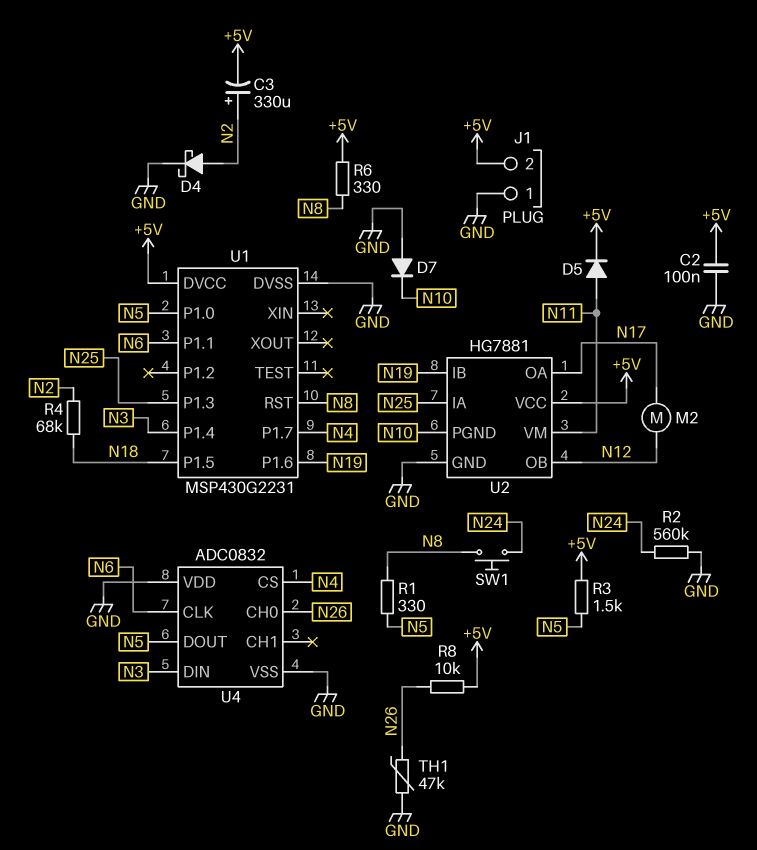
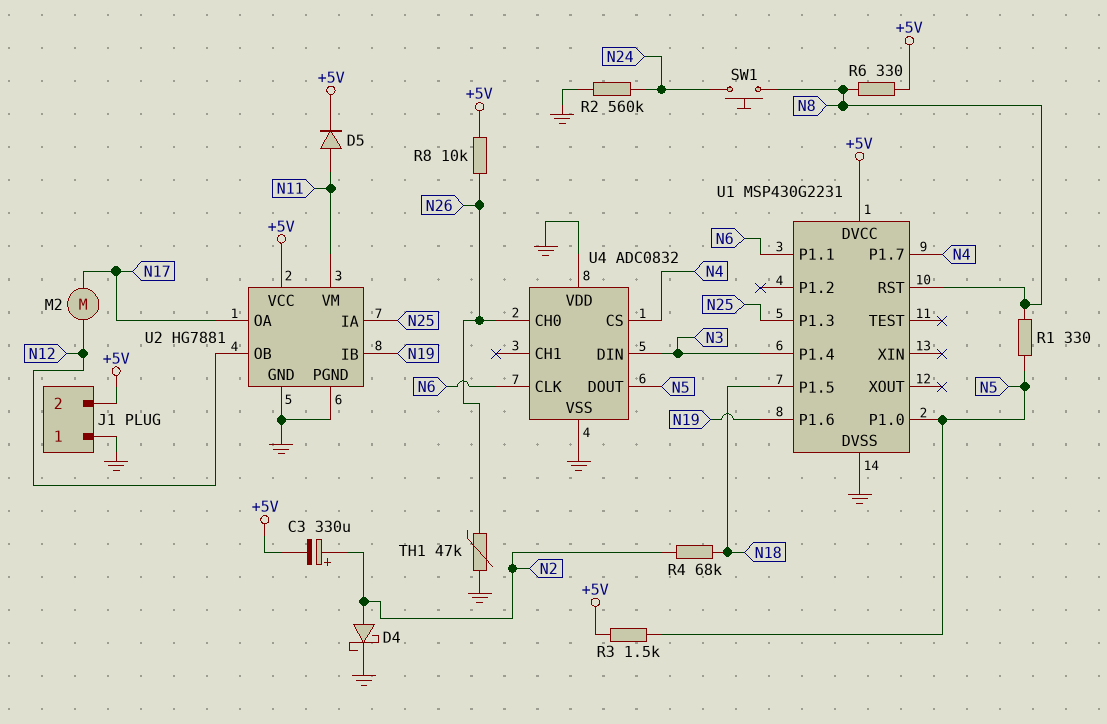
C2: 100nF (+5V, GND) -> none
D7: diode (A GND, K N10) -> none
U2 pin PGND: N10 -> GND

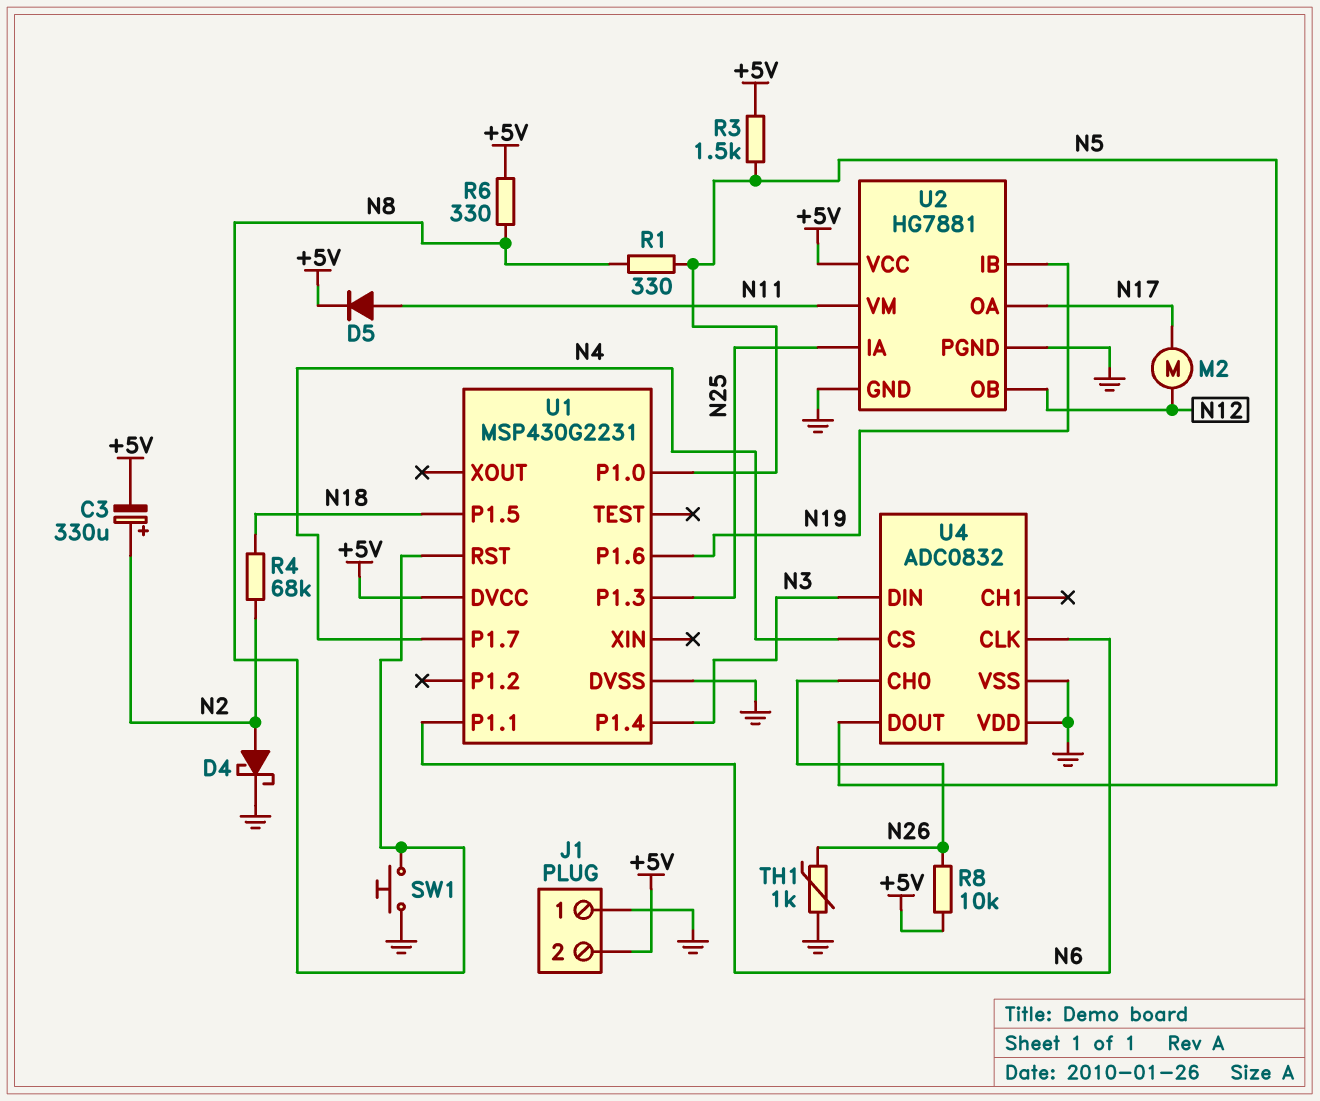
R2: 560k (GND, N24) -> none
SW1: button (N8, N24) -> button (GND, N8)
TH1: 47k (GND, N26) -> 1k (GND, N26)

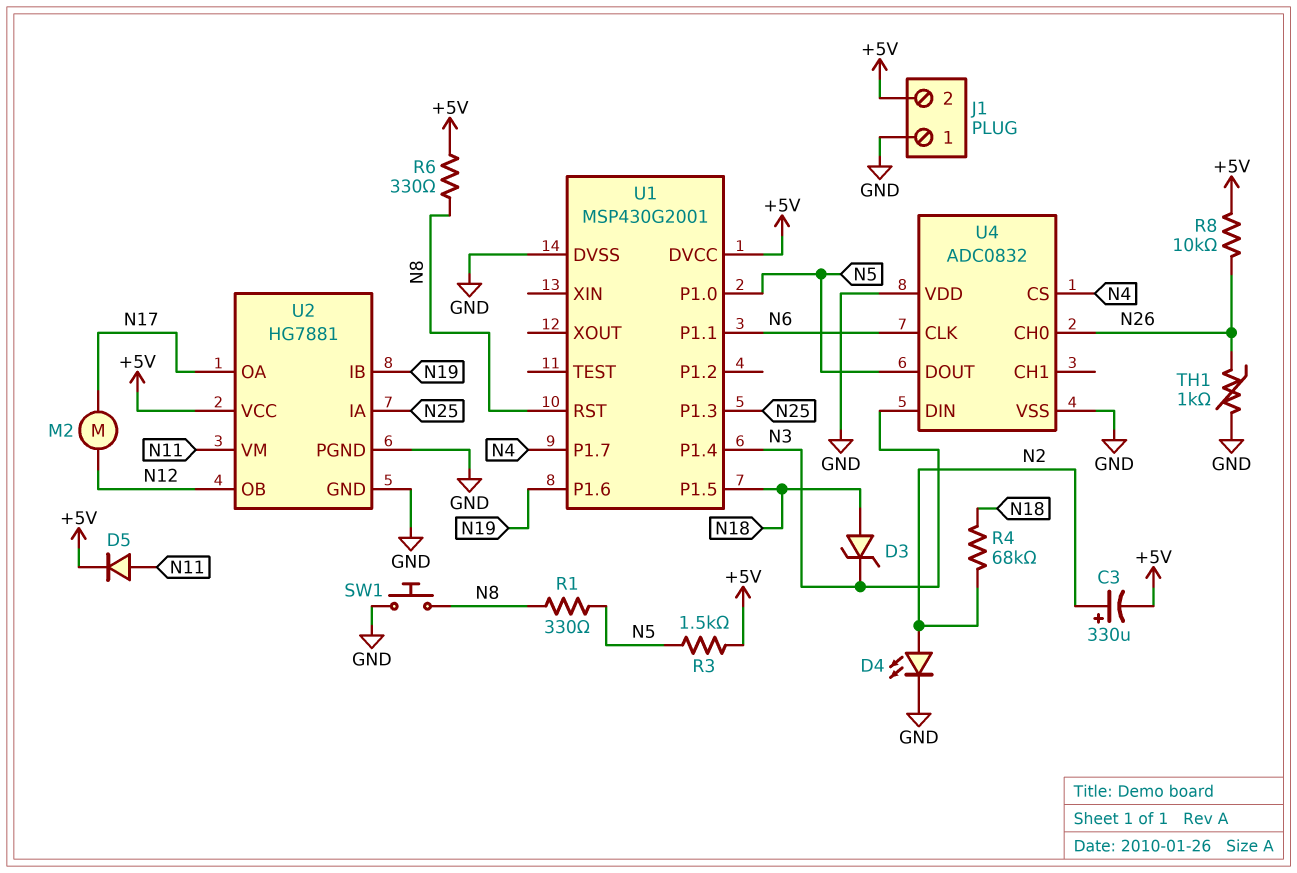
D3: none -> zener (A N18, K N3)
D4: schottky (A N2, K GND) -> LED (A N2, K GND)
U1: MSP430G2231 -> MSP430G2001

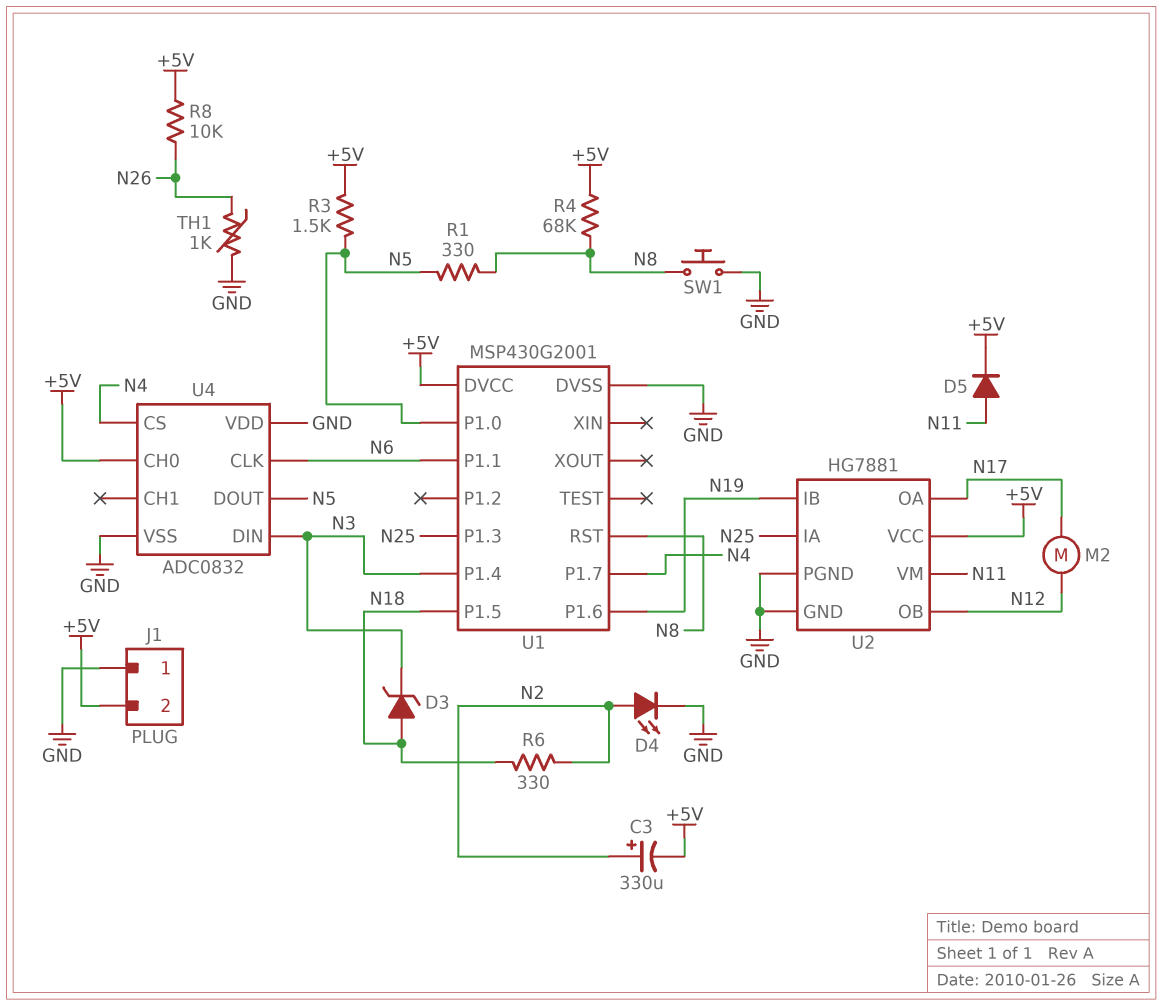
R4: 68k (N2, N18) -> 68k (+5V, N8)
R6: 330 (+5V, N8) -> 330 (N2, N18)
U4 pin CH0: N26 -> +5V

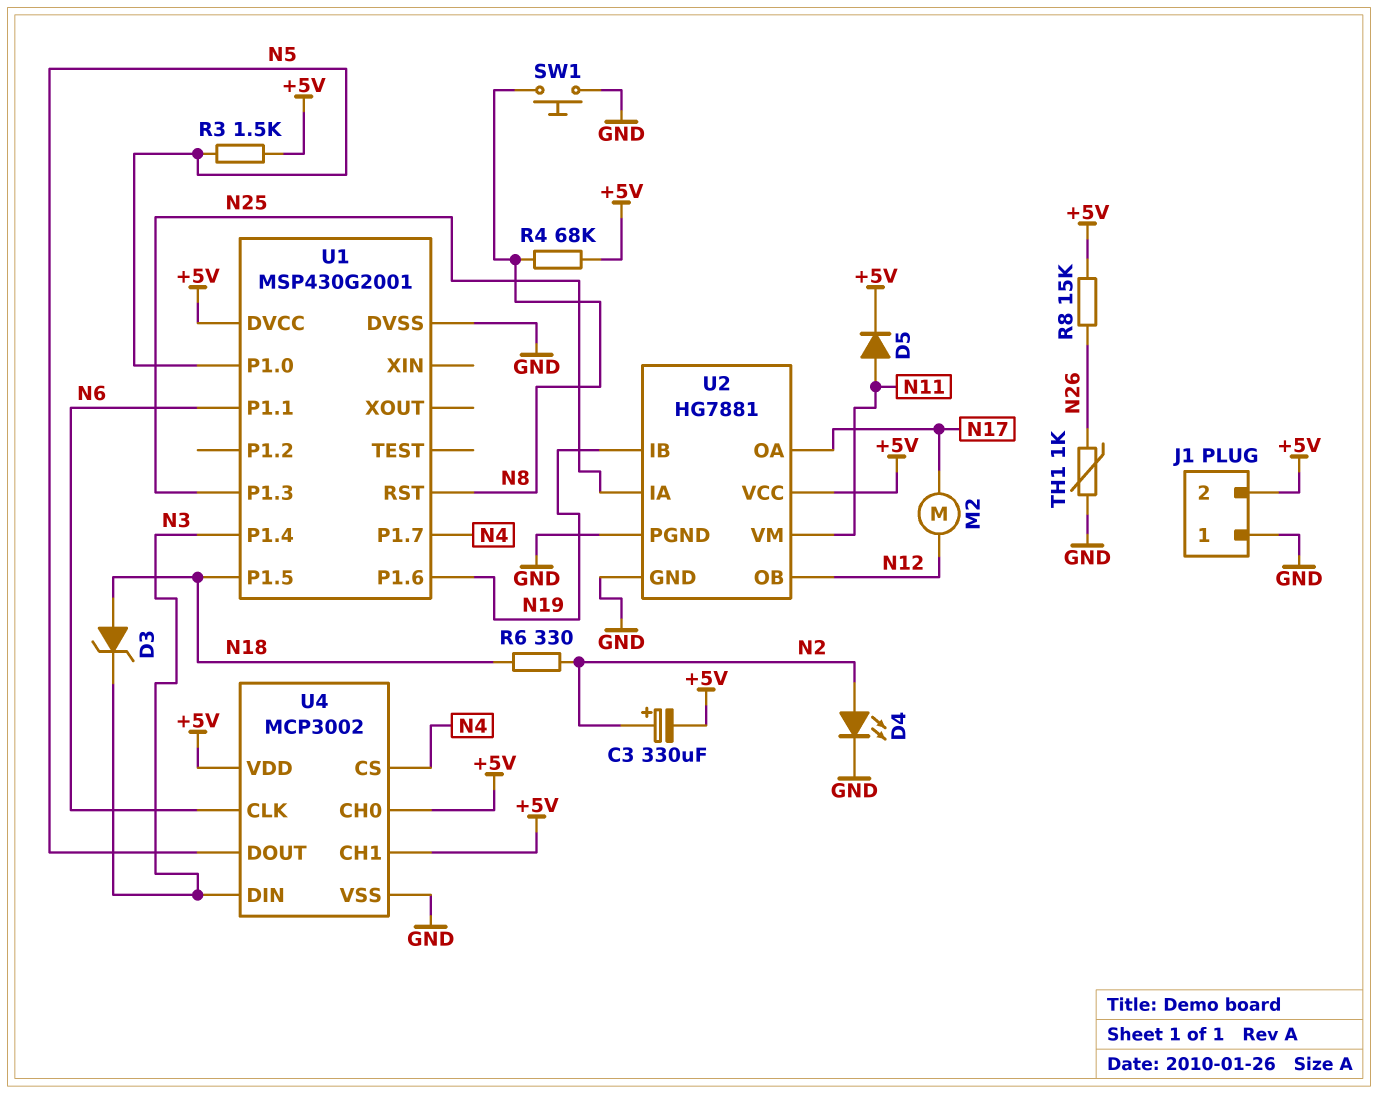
R1: 330 (N5, N8) -> none
R8: 10k (+5V, N26) -> 15k (+5V, N26)
U4: ADC0832 -> MCP3002
U4 pin CH1: none -> +5V
U4 pin VDD: GND -> +5V

